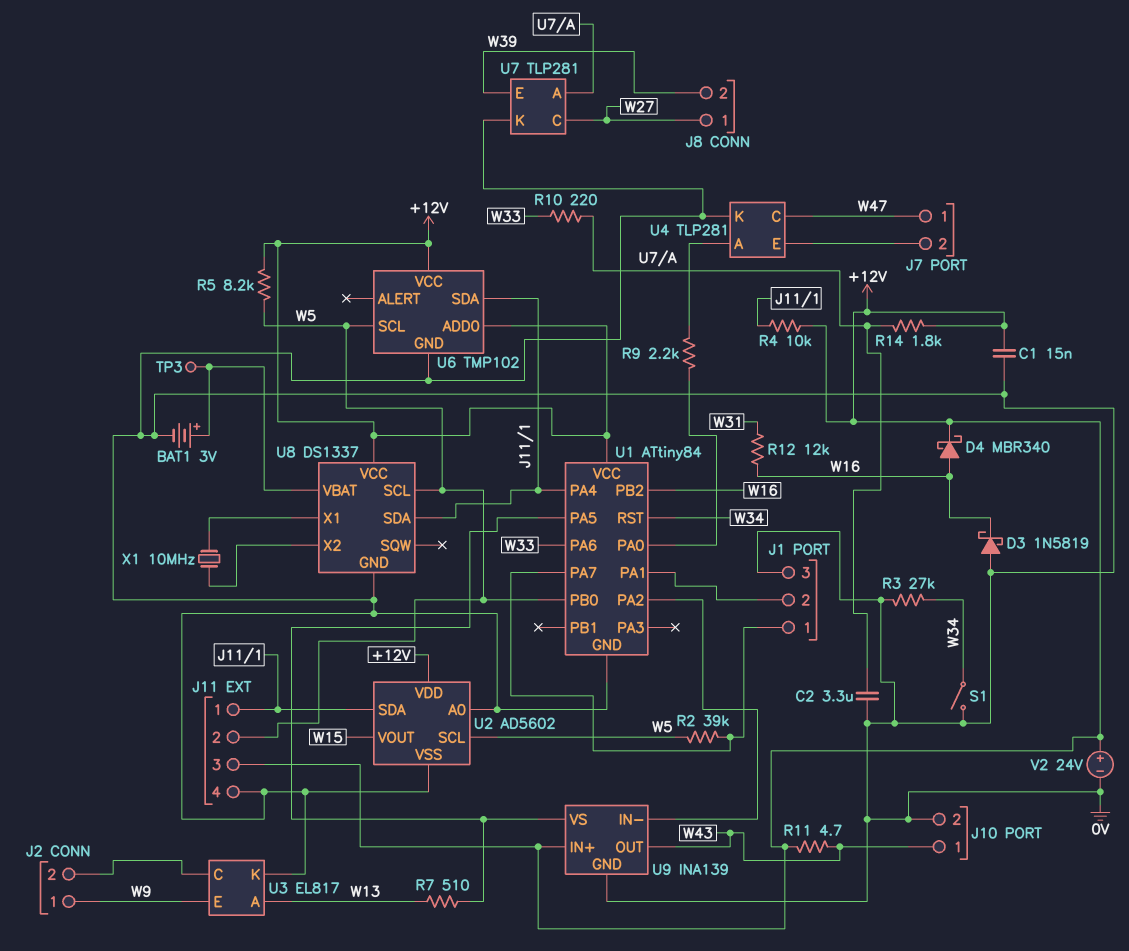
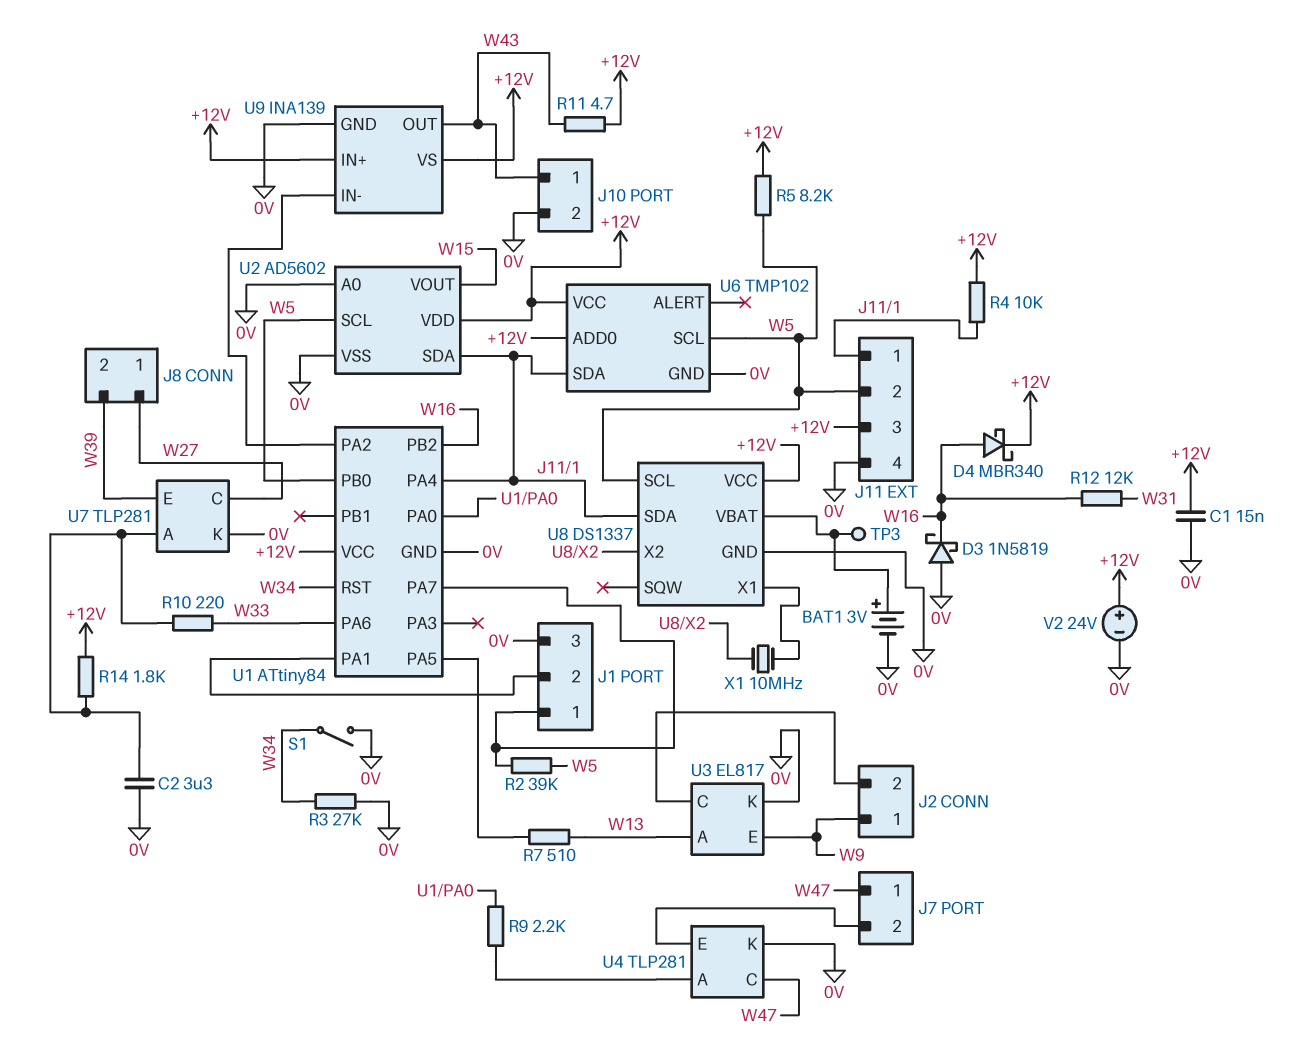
U9 pin VS: U1/PA5 -> +12V

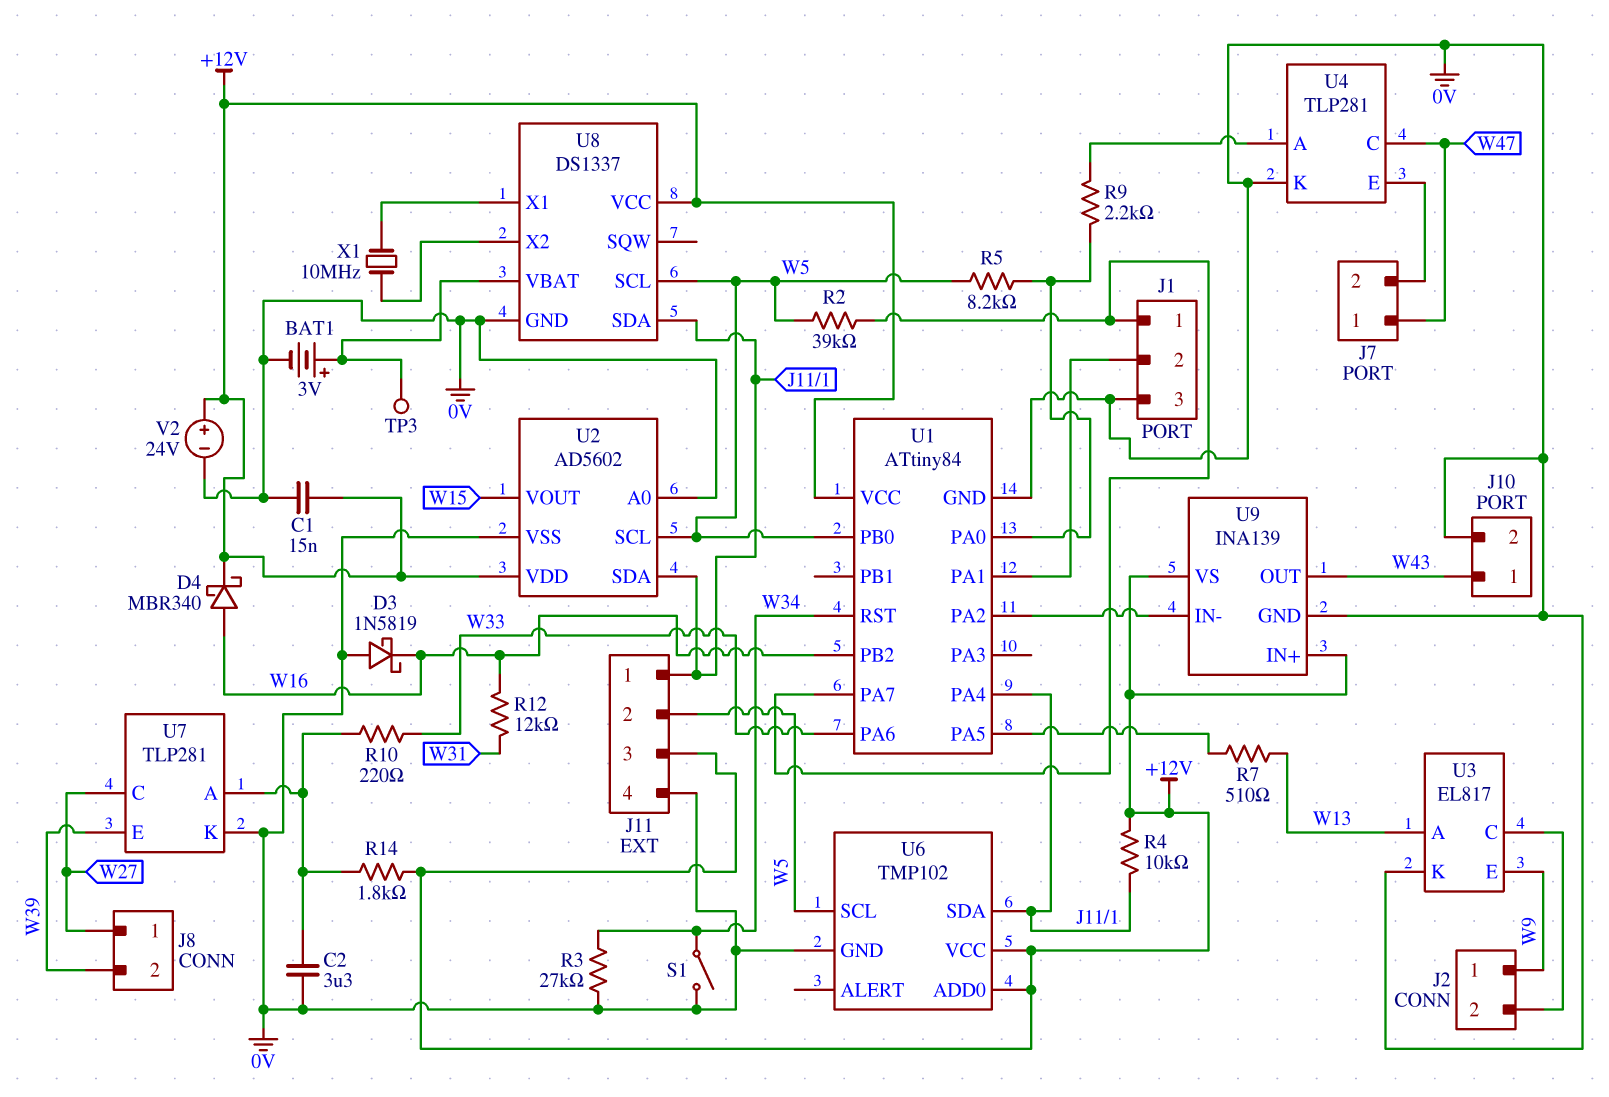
R5: 8.2k (+12V, W5) -> 8.2k (U1/PA0, W5)
R11: 4.7 (+12V, W43) -> none

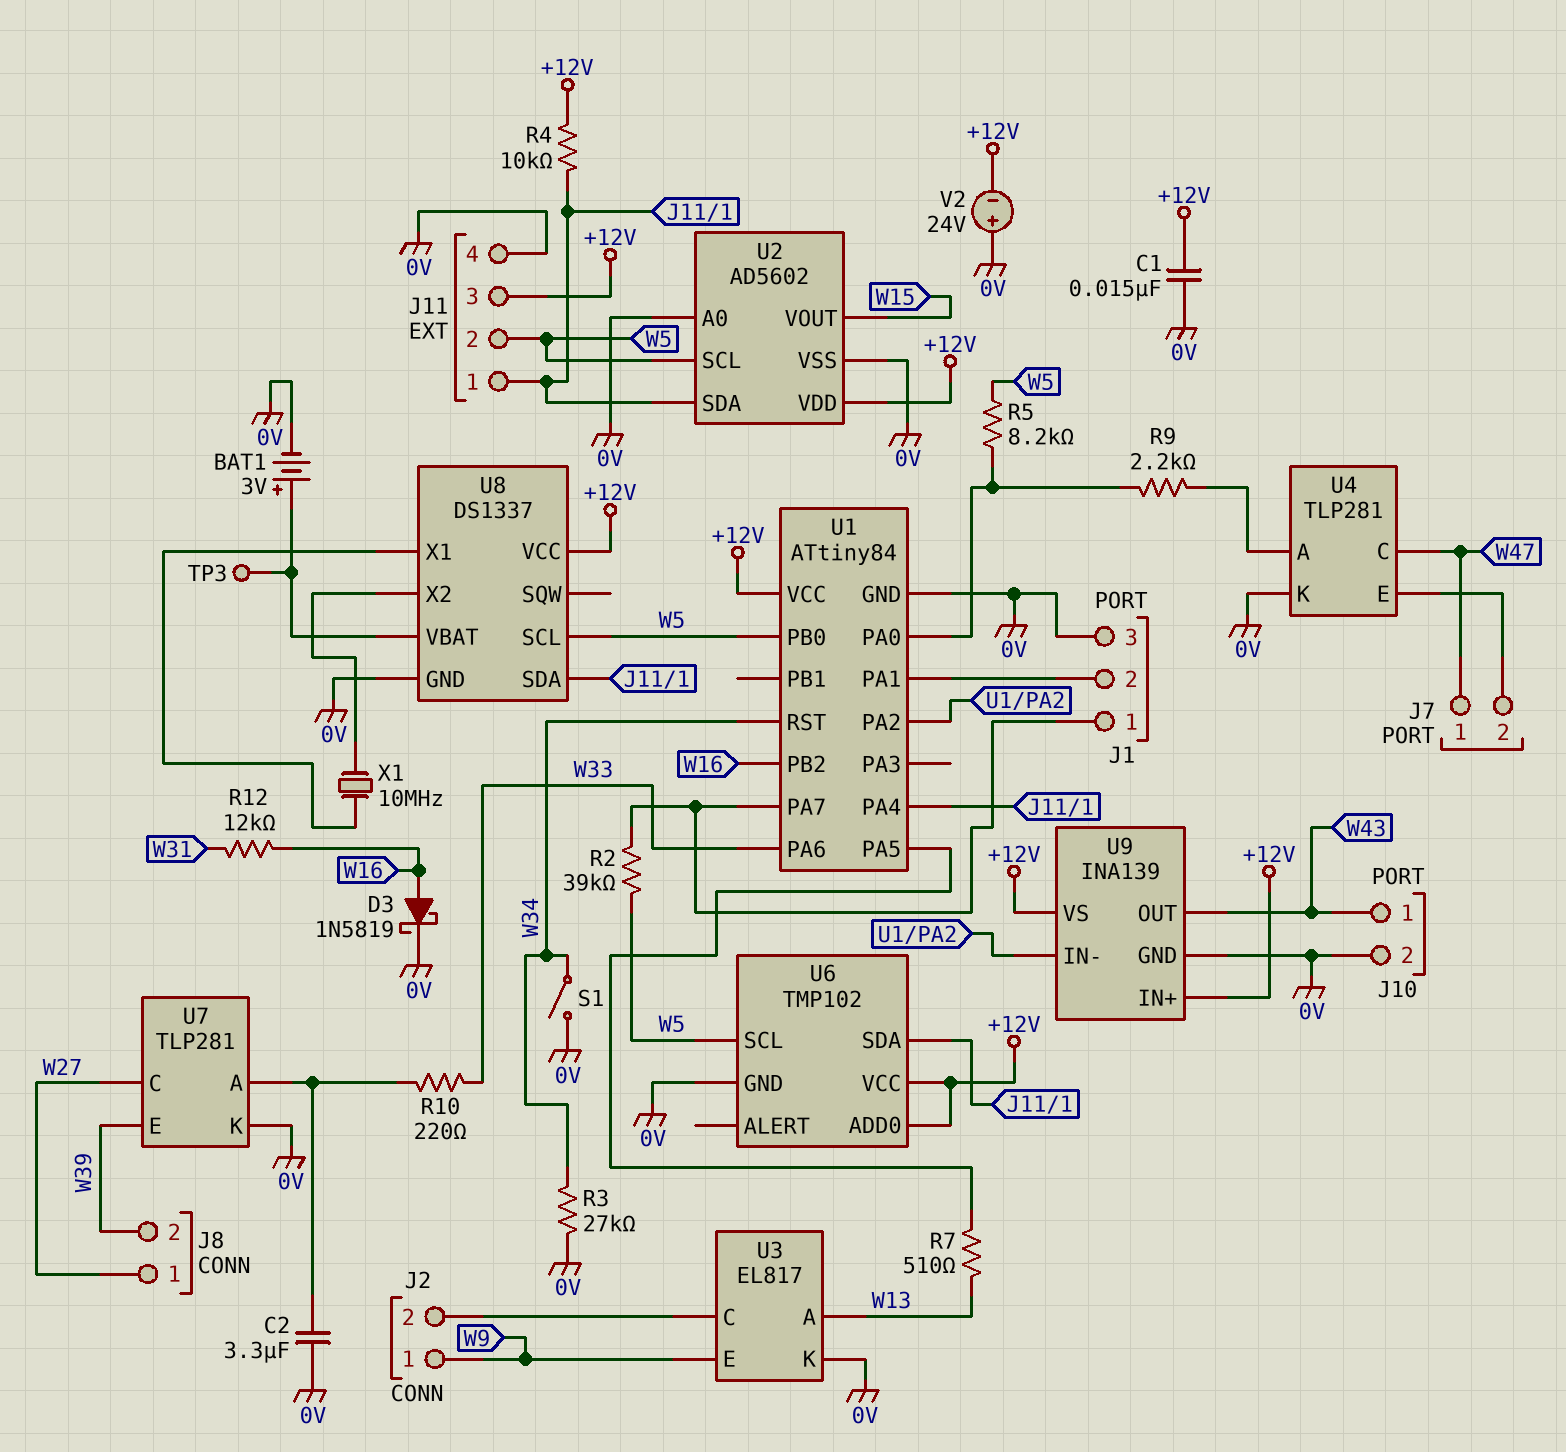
D3: schottky 1N5819 (A 0V, K W16) -> schottky 1N5819 (A W16, K 0V)
D4: schottky MBR340 (A W16, K +12V) -> none
R14: 1.8k (+12V, U7/A) -> none
V2: 24V (plus +12V, minus 0V) -> 24V (plus 0V, minus +12V)

